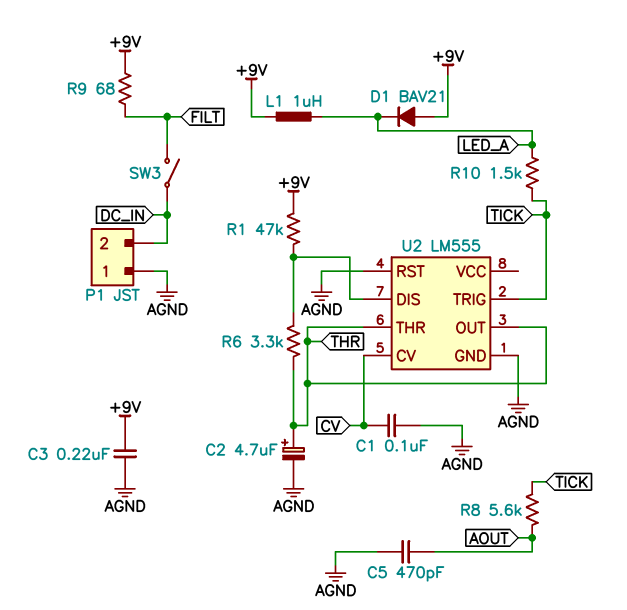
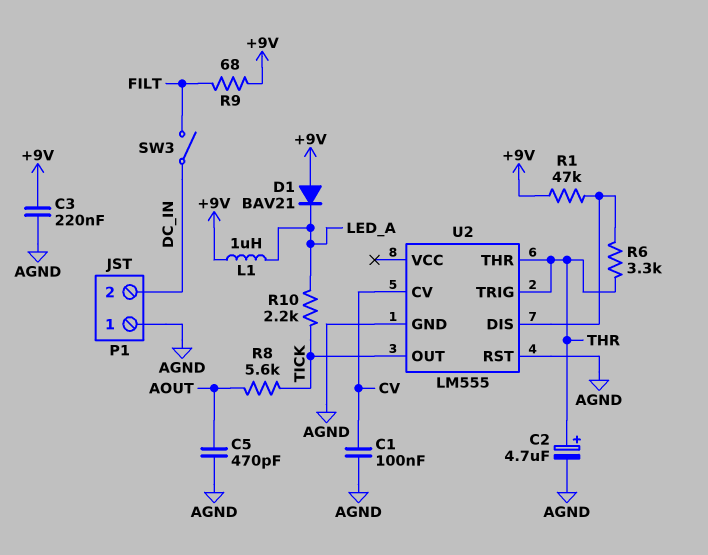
R10: 1.5k (LED_A, TICK) -> 2.2k (LED_A, TICK)
U2 pin OUT: THR -> TICK
U2 pin TRIG: TICK -> THR

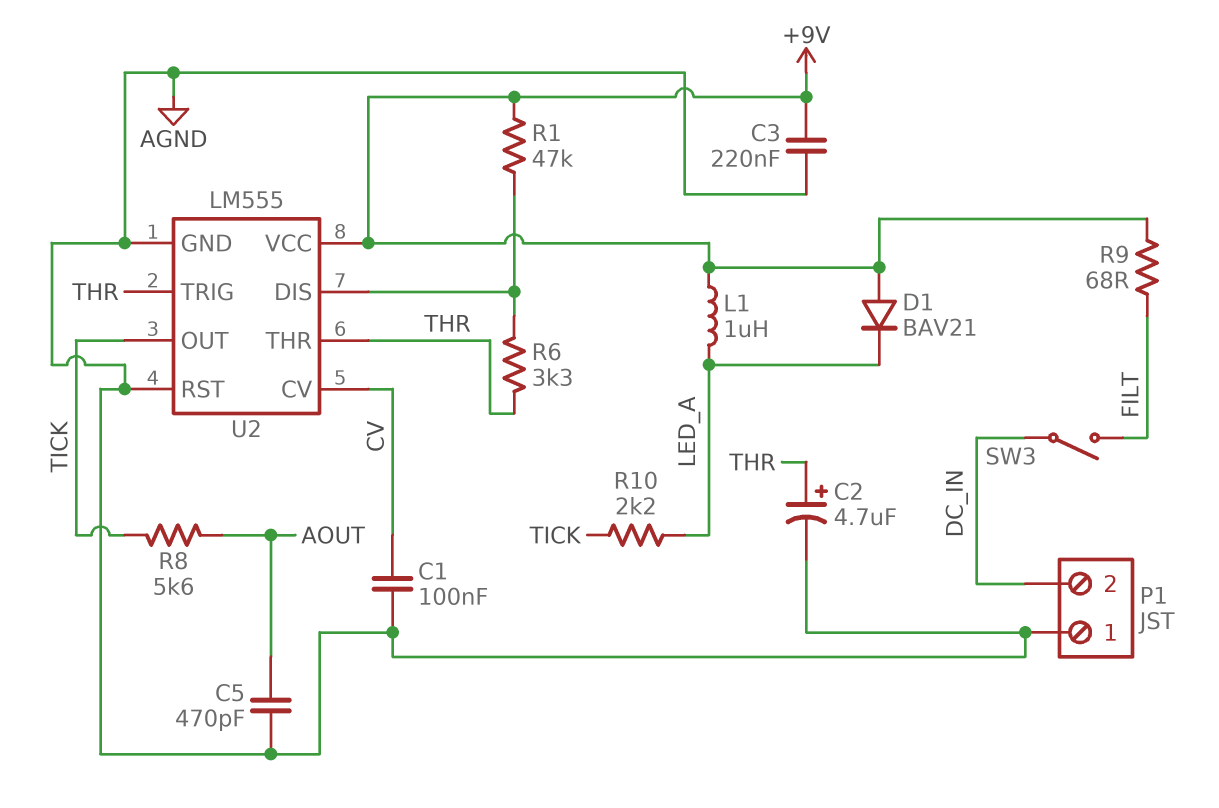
U2 pin VCC: none -> +9V

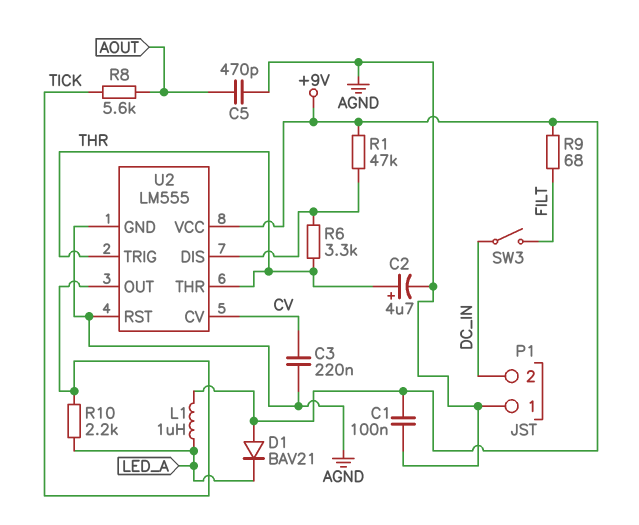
C1: 100nF (AGND, CV) -> 100nF (+9V, AGND)
C3: 220nF (+9V, AGND) -> 220nF (AGND, CV)

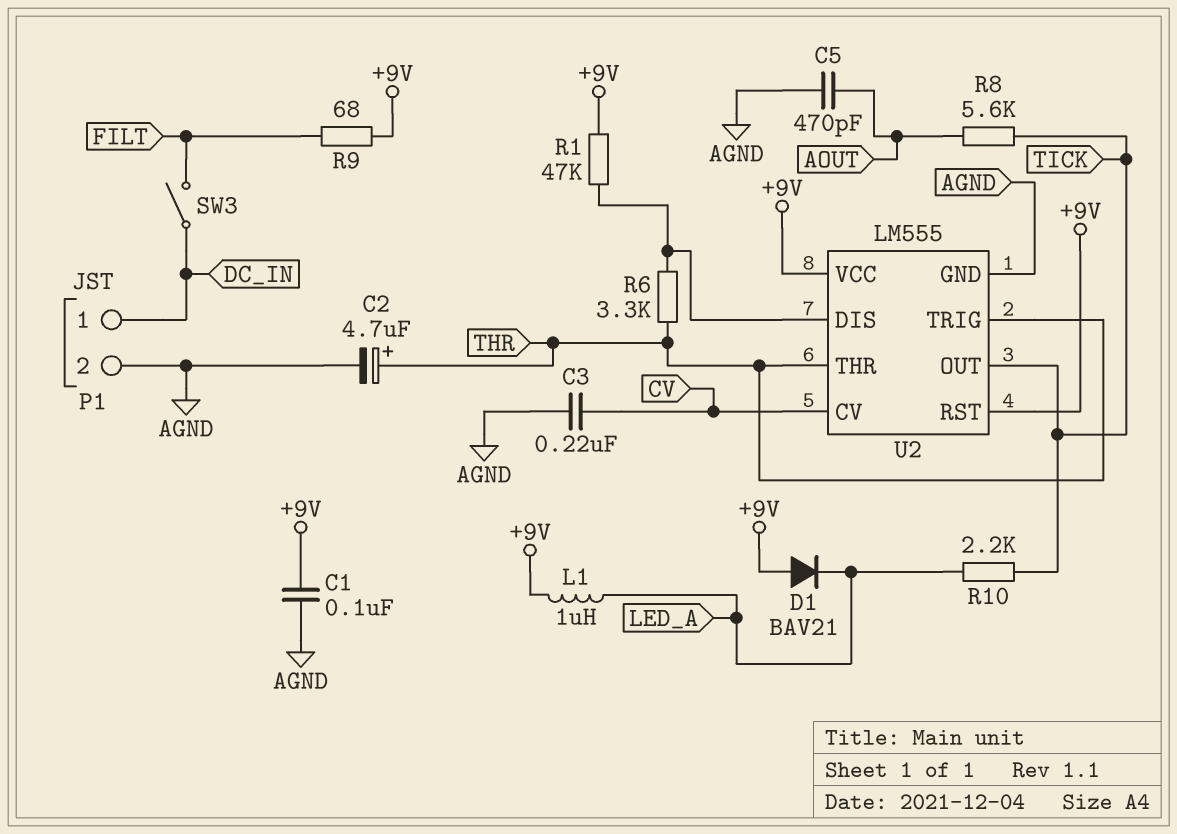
P1 pin 1: AGND -> DC_IN
P1 pin 2: DC_IN -> AGND
U2 pin RST: AGND -> +9V

